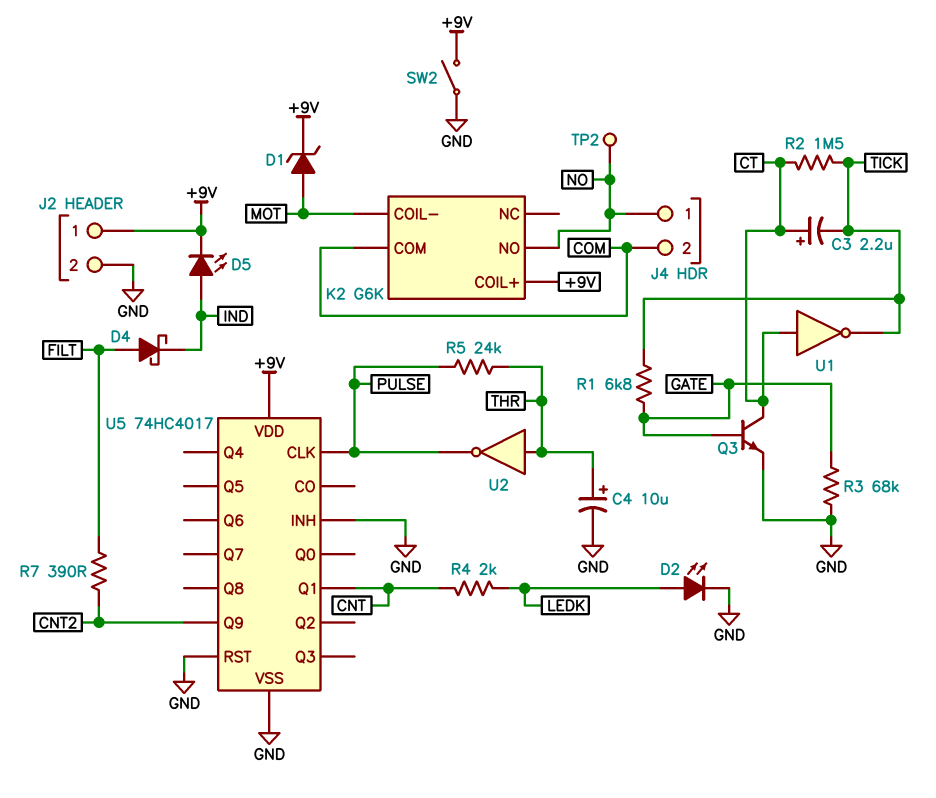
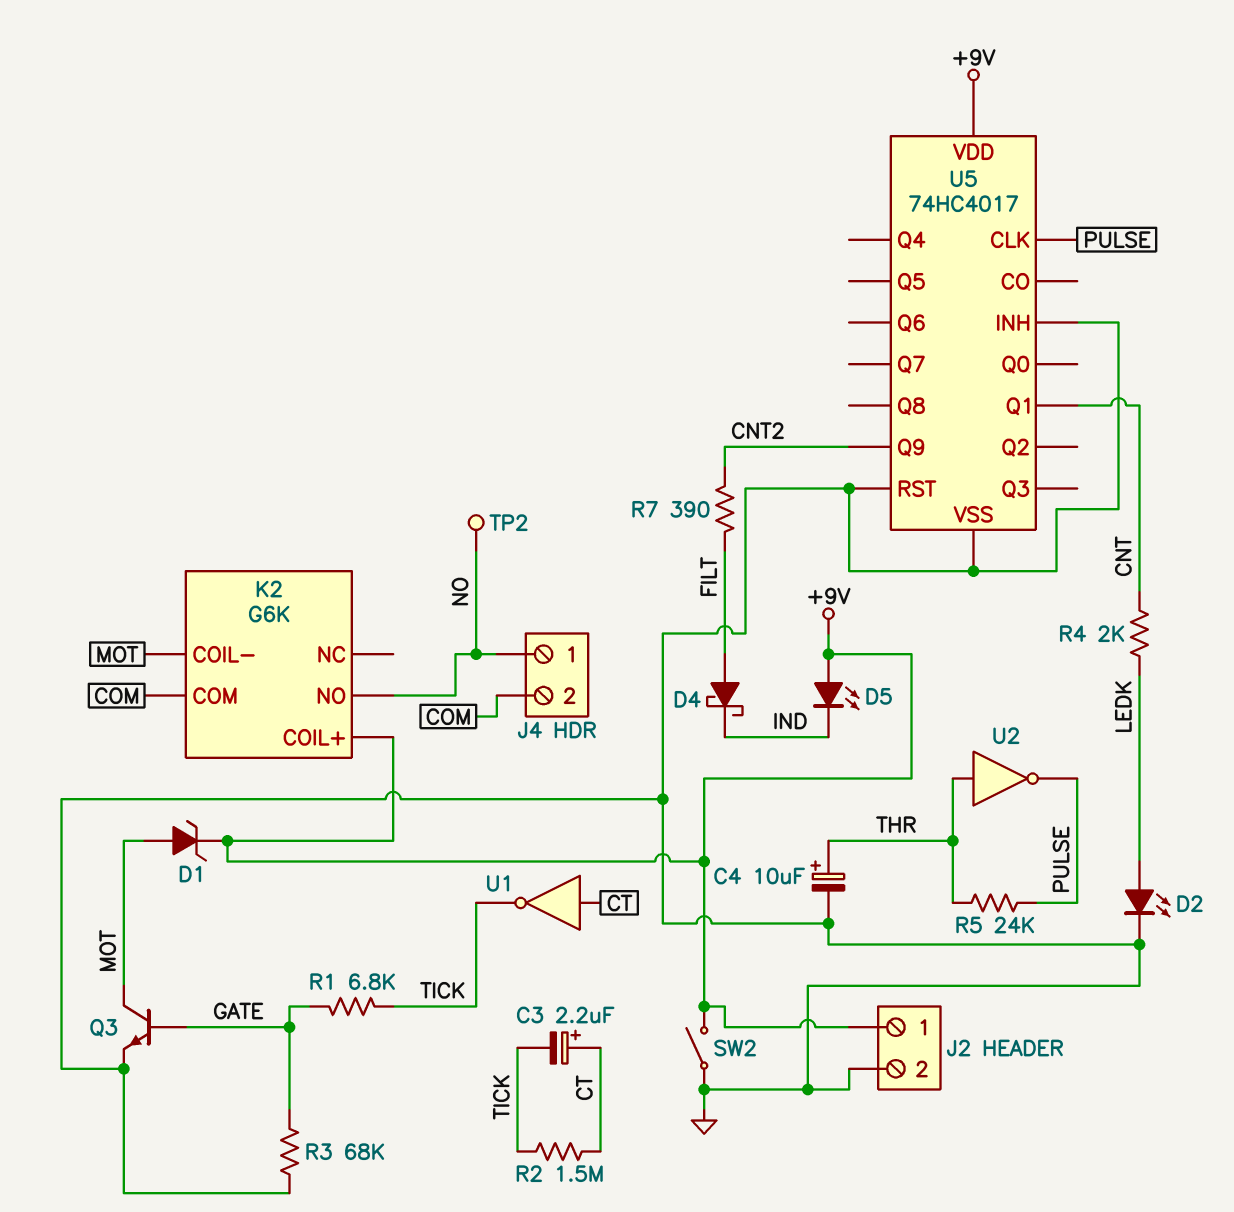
D5: LED (A IND, K +9V) -> LED (A +9V, K IND)
Q3: NPN (B GATE, C CT, E GND) -> NPN (B GATE, C MOT, E GND)

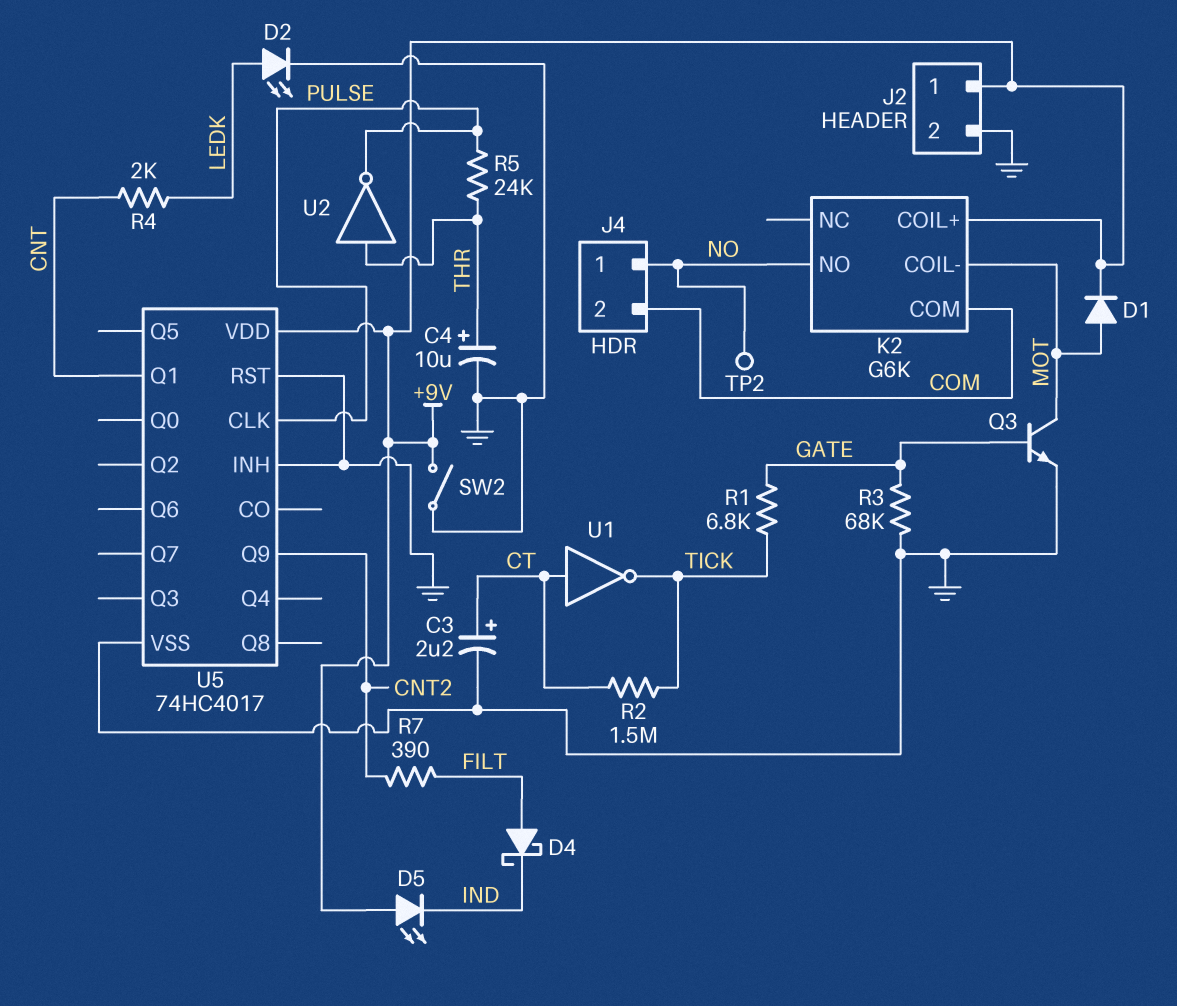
C3: 2.2uF (plus CT, minus TICK) -> 2.2uF (plus CT, minus GND)
D1: zener (A MOT, K +9V) -> diode (A MOT, K +9V)

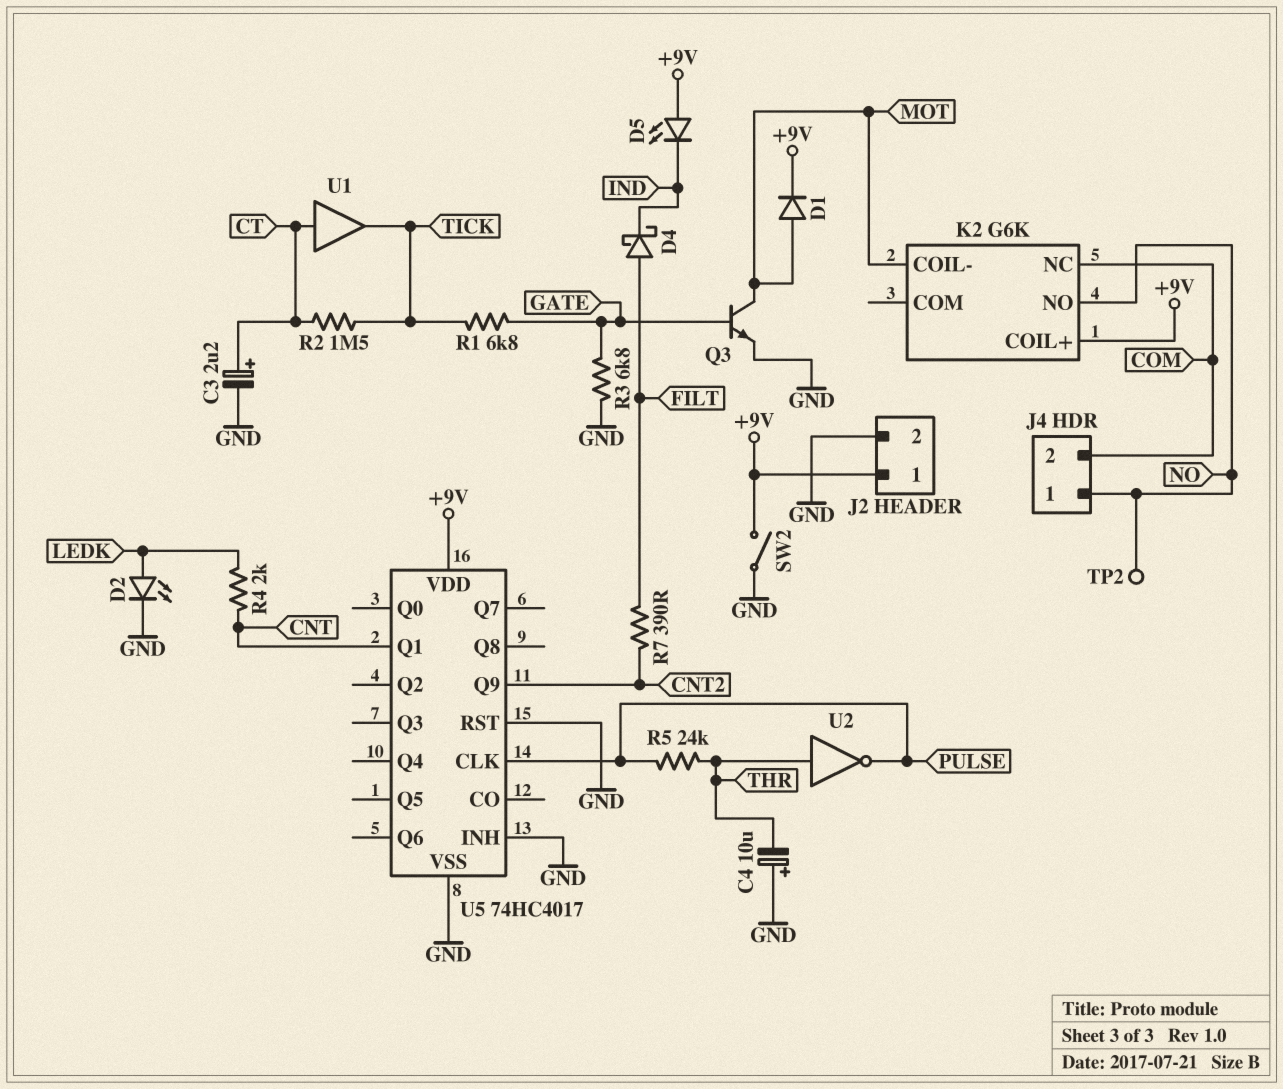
C4: 10uF (plus THR, minus GND) -> 10uF (plus GND, minus THR)
K2 pin COM: COM -> none
K2 pin NC: none -> COM
R3: 68k (GATE, GND) -> 6.8k (GATE, GND)
U1: NOT (in CT, out TICK) -> buffer (in CT, out TICK)

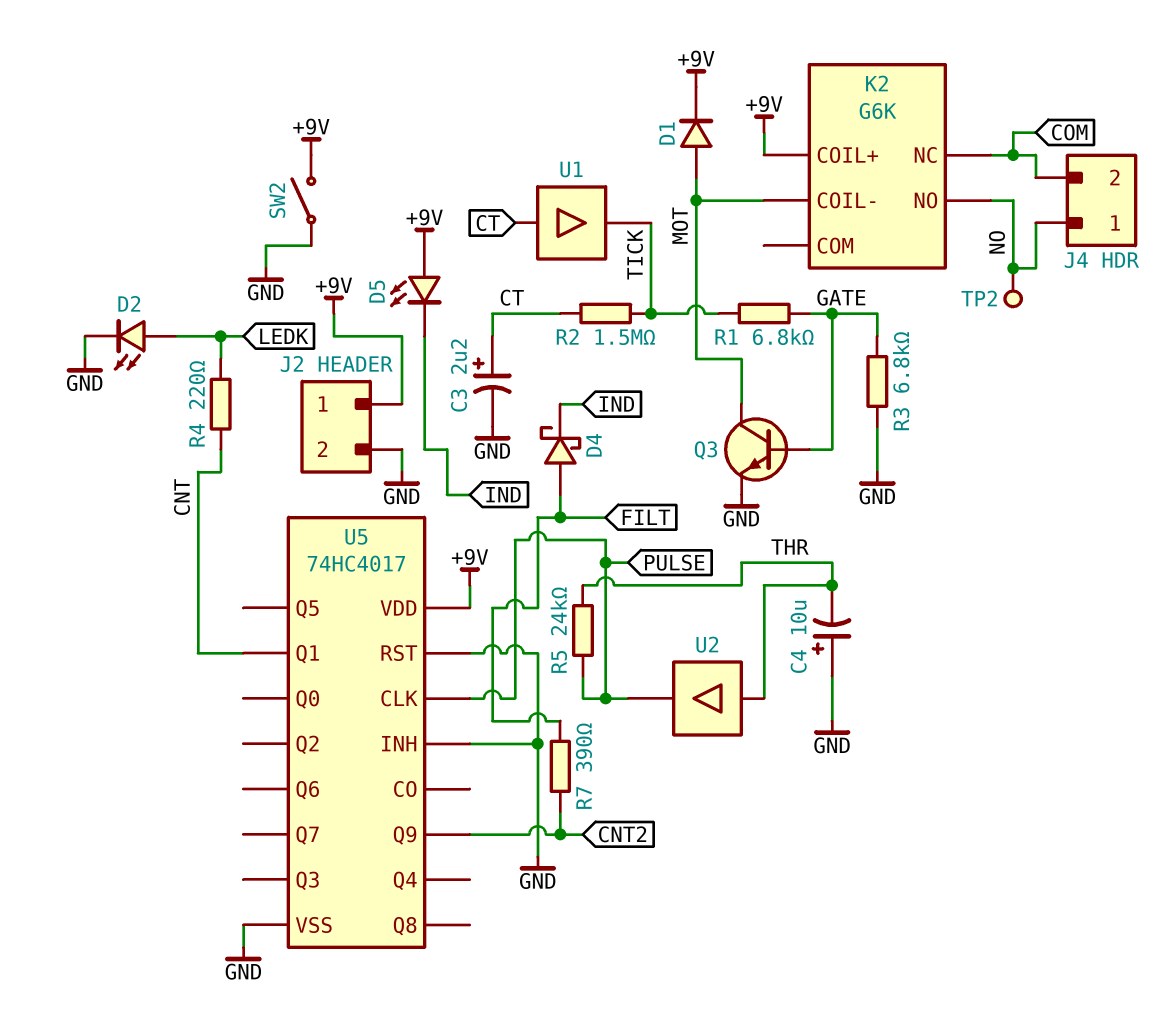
R4: 2k (CNT, LEDK) -> 220 (CNT, LEDK)
U2: NOT (in THR, out PULSE) -> buffer (in THR, out PULSE)

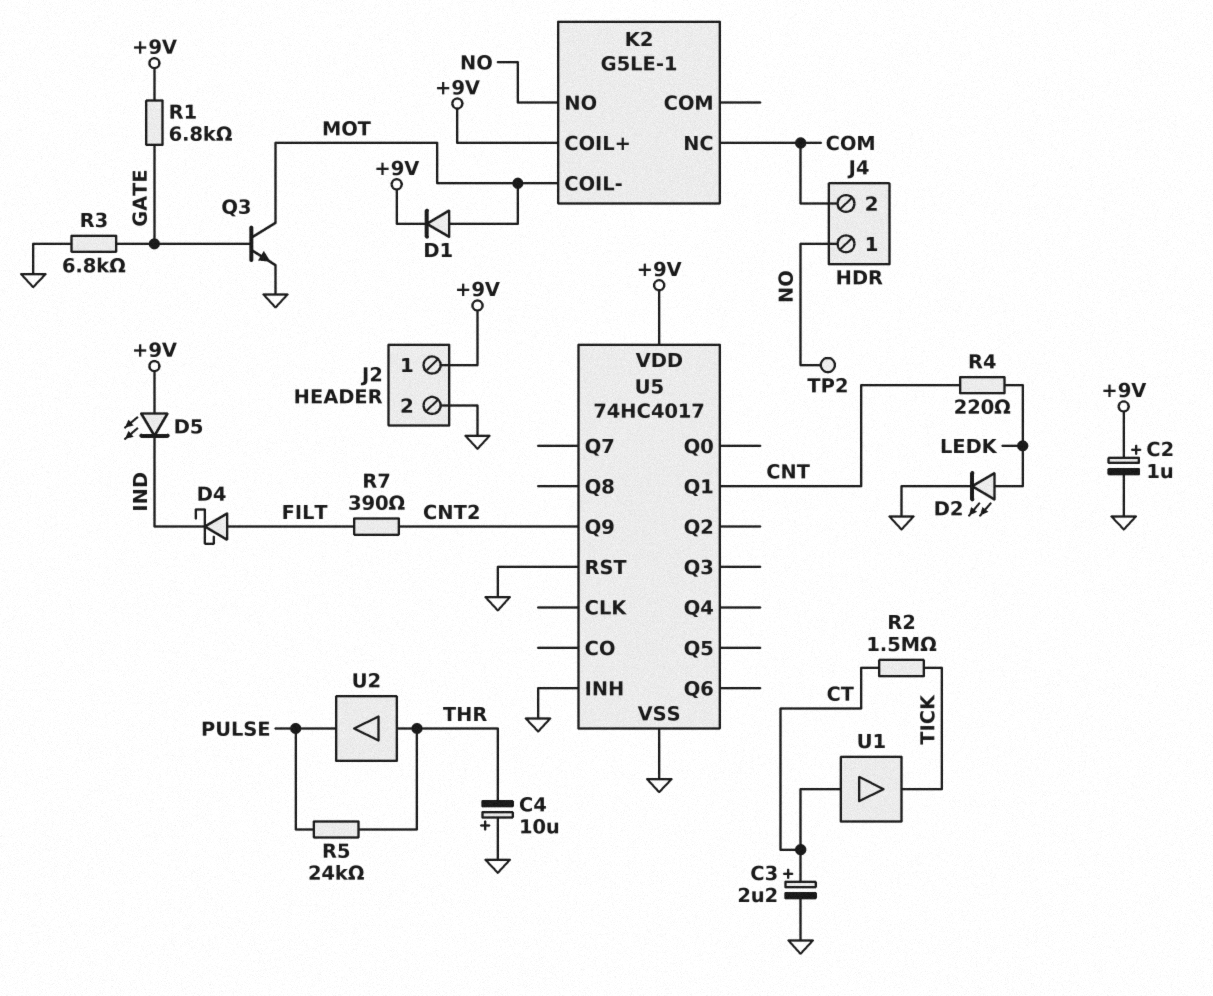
C2: none -> 1uF (plus +9V, minus GND)
K2: G6K -> G5LE-1
R1: 6.8k (GATE, TICK) -> 6.8k (+9V, GATE)
SW2: switch (+9V, GND) -> none
U5 pin CLK: PULSE -> none

